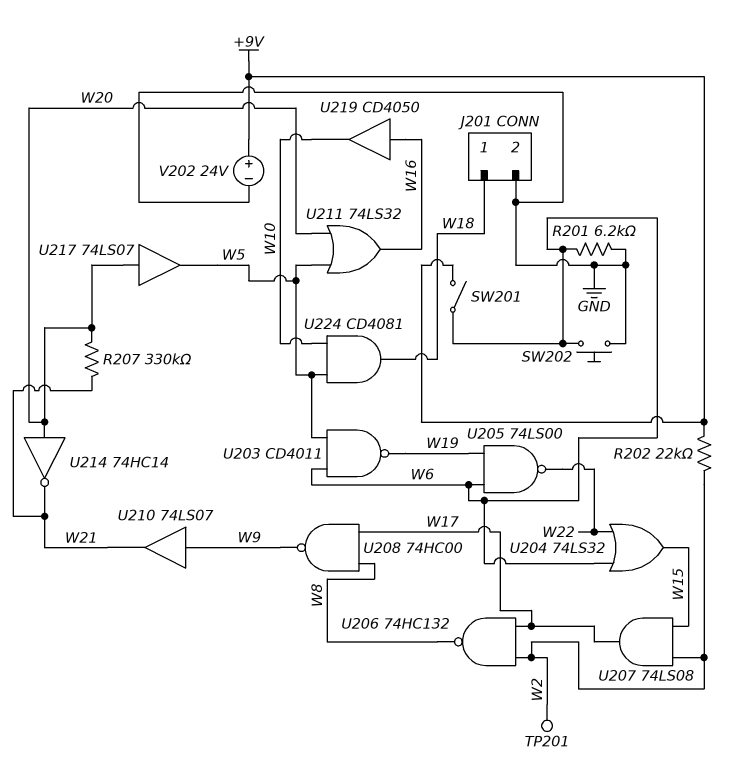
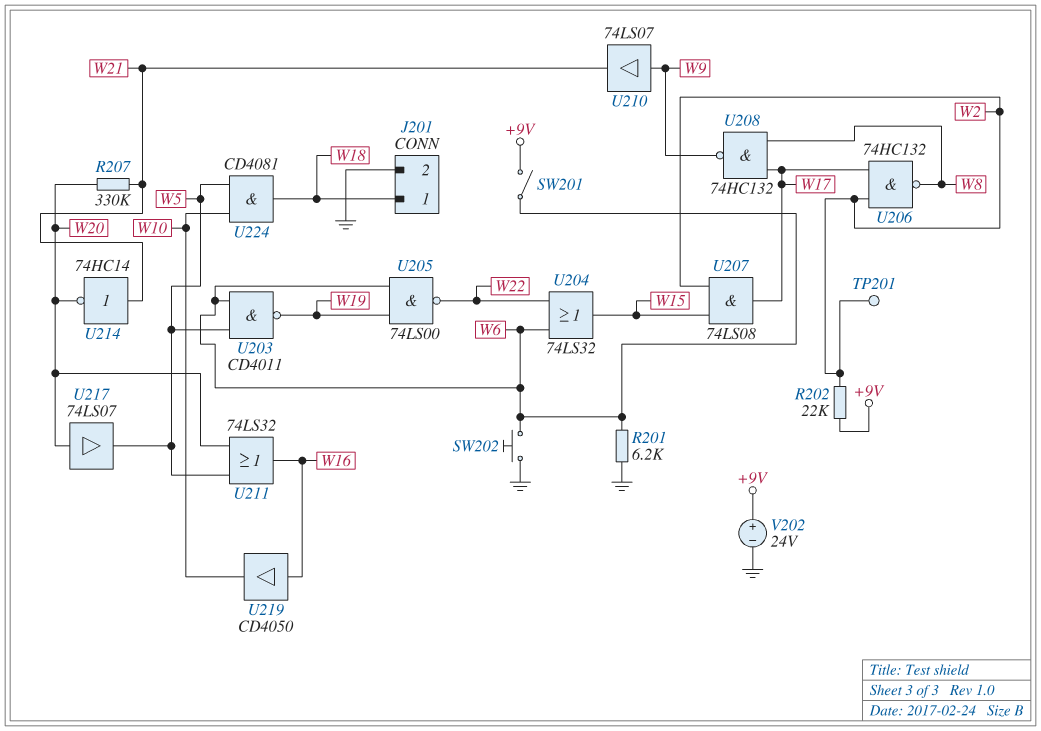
U208: NAND 74HC00 (in W8, in W17, out W9) -> NAND 74HC132 (in W8, in W17, out W9)
U214: NOT 74HC14 (in W20, out W21) -> NOT 74HC14 (in W21, out W20)

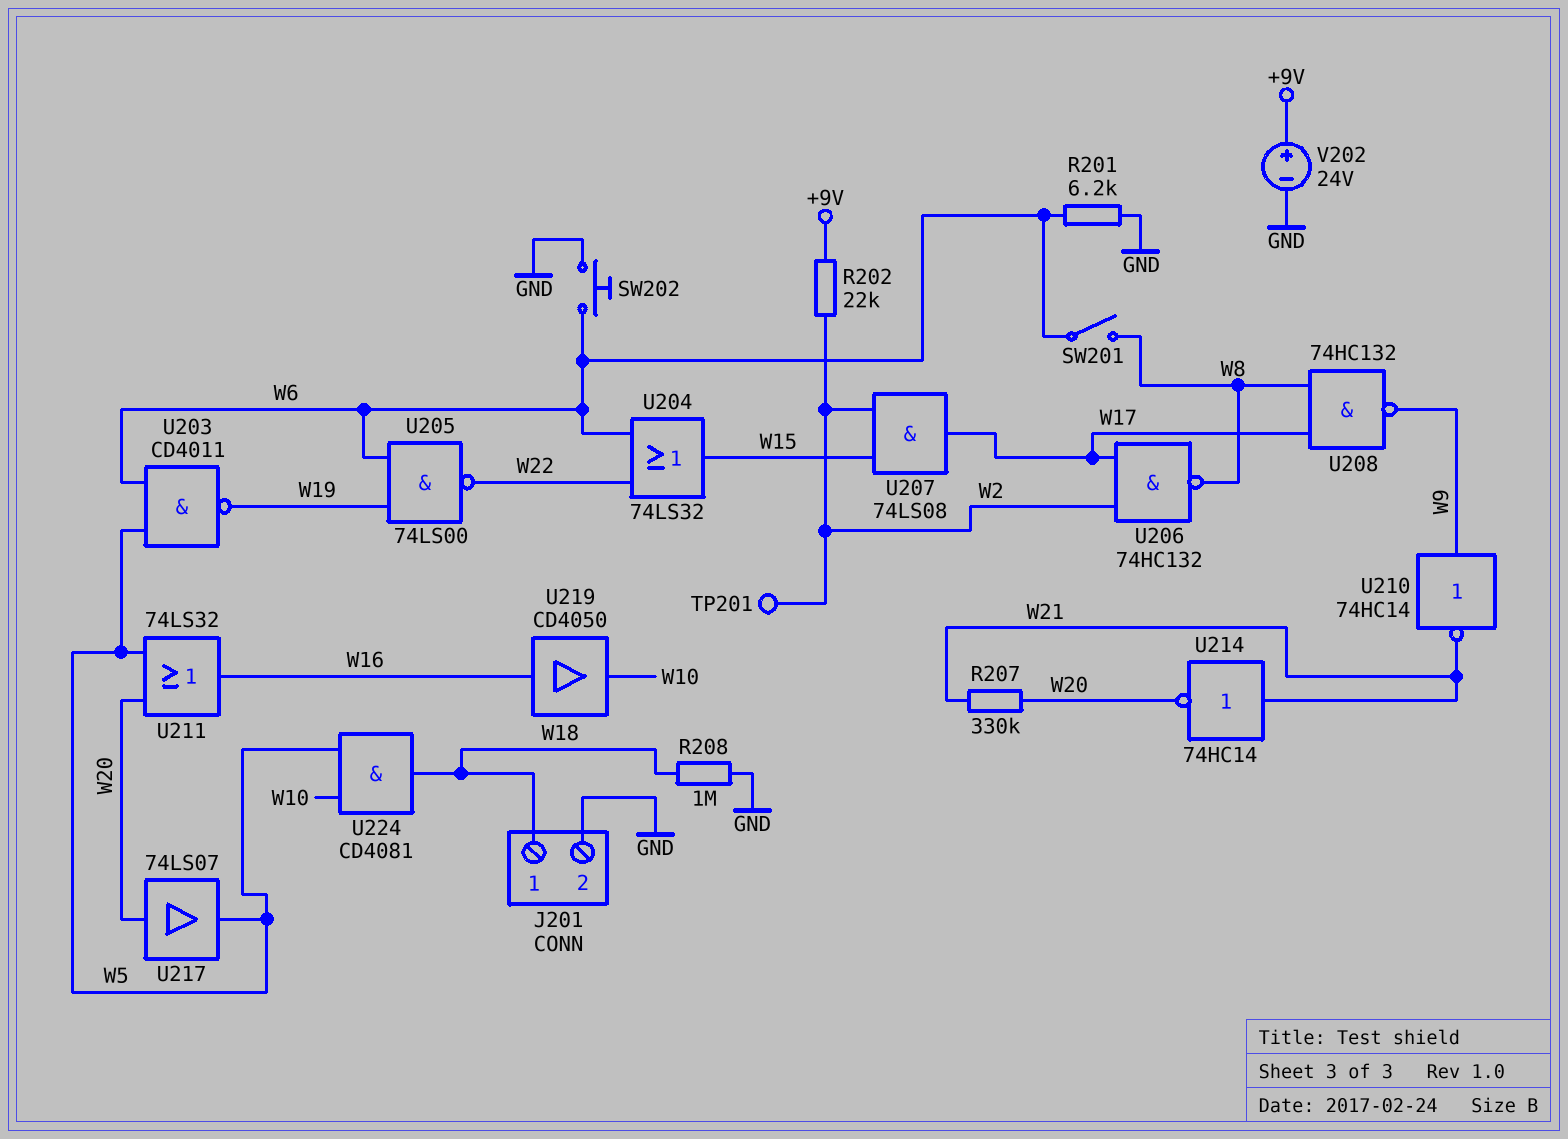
R208: none -> 1M (GND, W18)
SW201: switch (+9V, W6) -> switch (W6, W8)
U210: buffer 74LS07 (in W9, out W21) -> NOT 74HC14 (in W9, out W21)

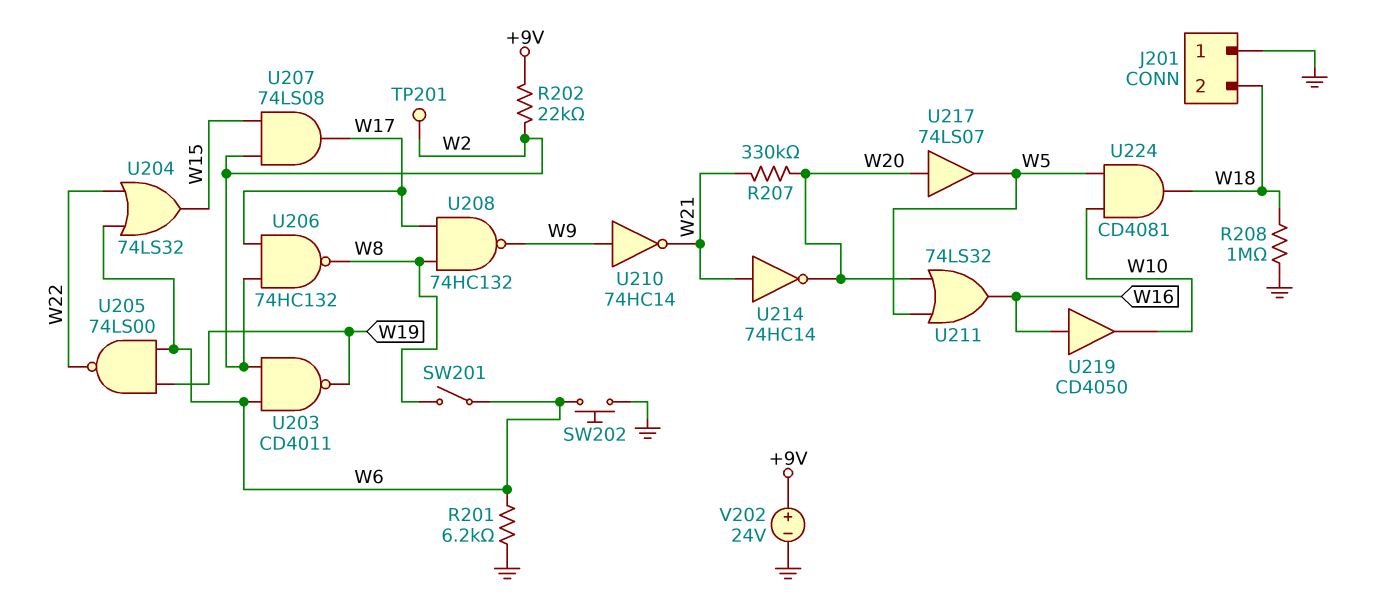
J201 pin 1: W18 -> GND
J201 pin 2: GND -> W18
U203: NAND CD4011 (in W5, in W6, out W19) -> NAND CD4011 (in W2, in W6, out W19)

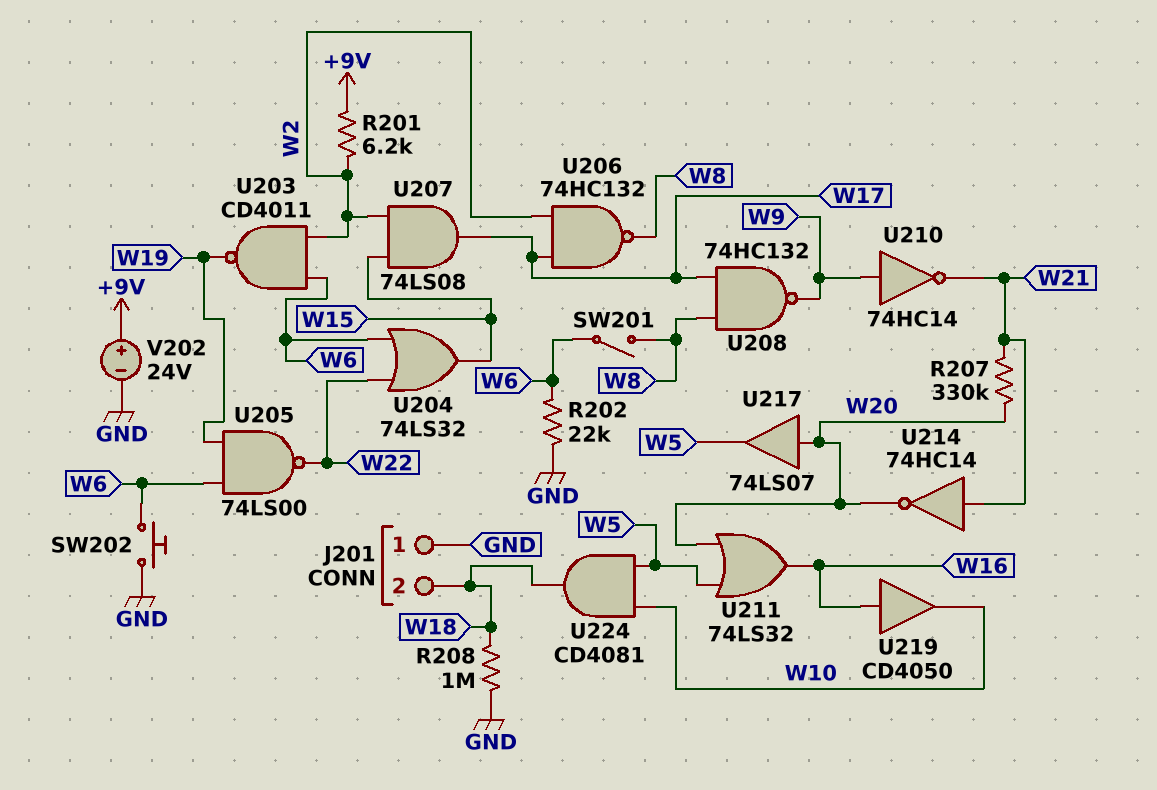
R201: 6.2k (GND, W6) -> 6.2k (+9V, W2)
R202: 22k (+9V, W2) -> 22k (GND, W6)
TP201: test point (W2) -> none

